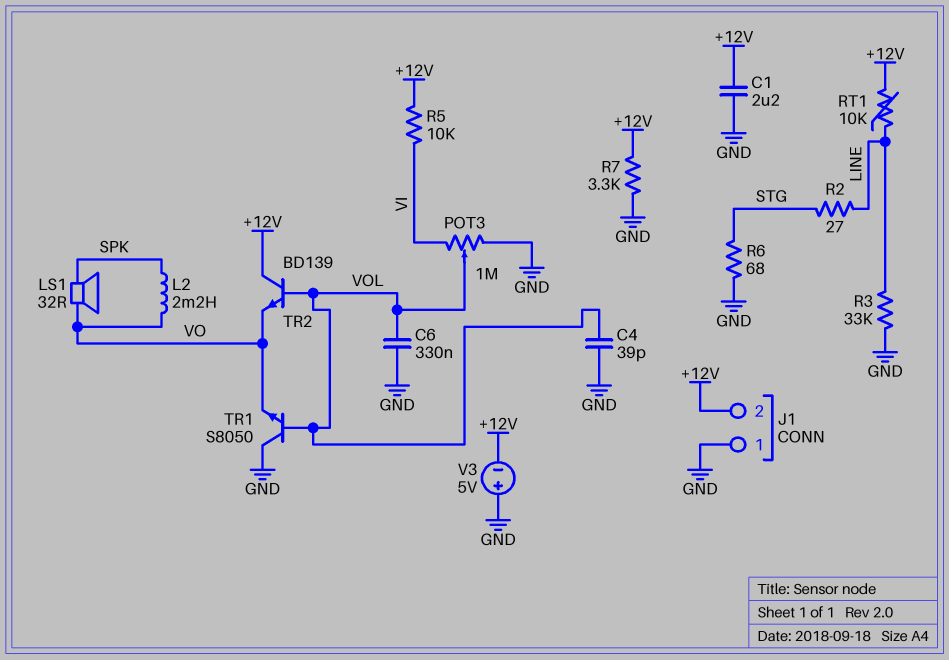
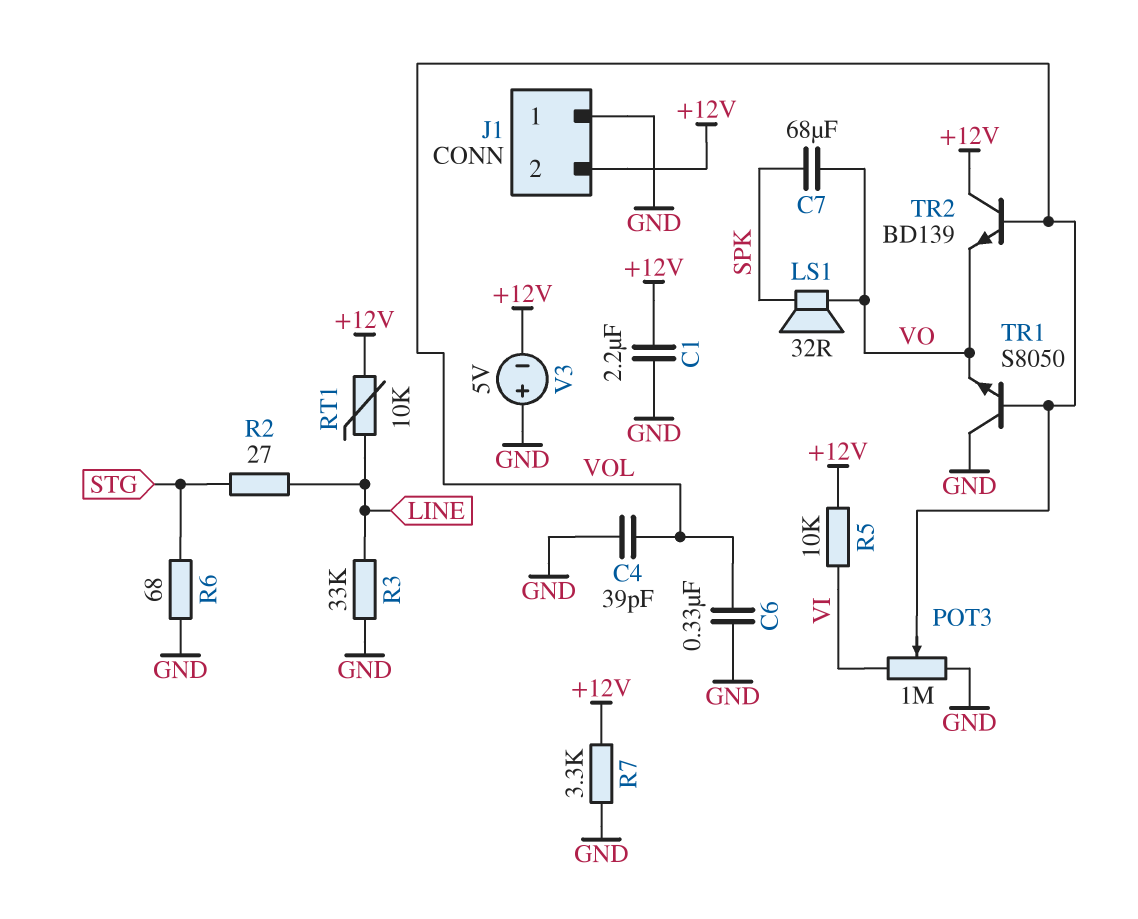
C7: none -> 68uF (SPK, VO)
L2: 2.2mH (SPK, VO) -> none

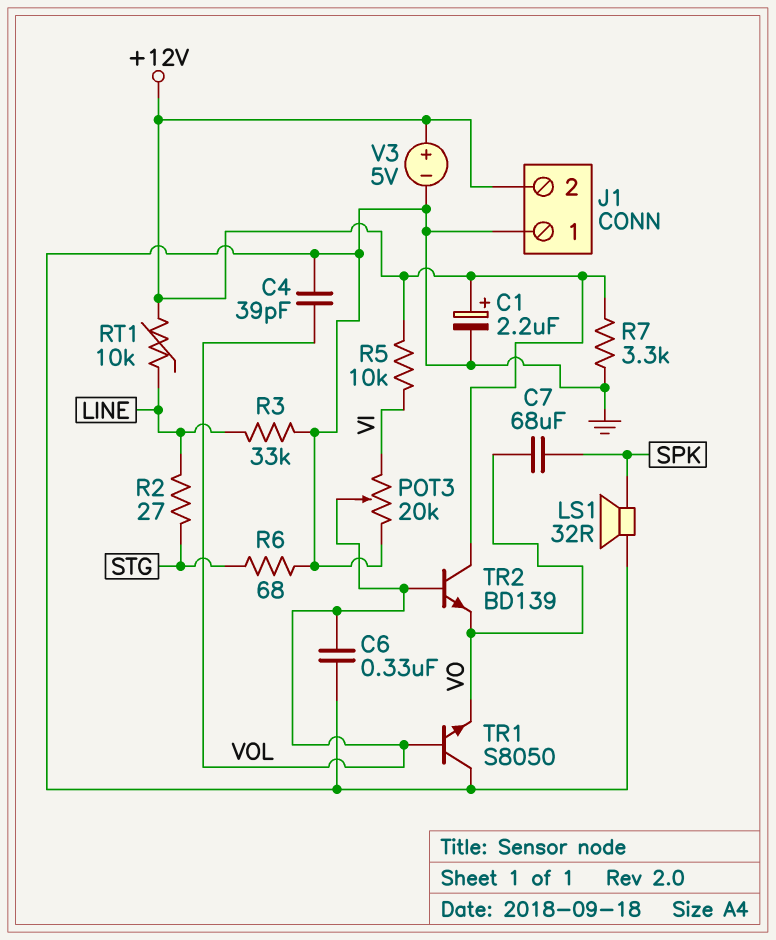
C1: 2.2uF (+12V, GND) -> 2.2uF (plus +12V, minus GND)
LS1: speaker 32R (SPK, VO) -> speaker 32R (GND, SPK)
POT3: 1M (GND, VI, wiper VOL) -> 20k (GND, VI, wiper VOL)
V3: 5V (plus GND, minus +12V) -> 5V (plus +12V, minus GND)

